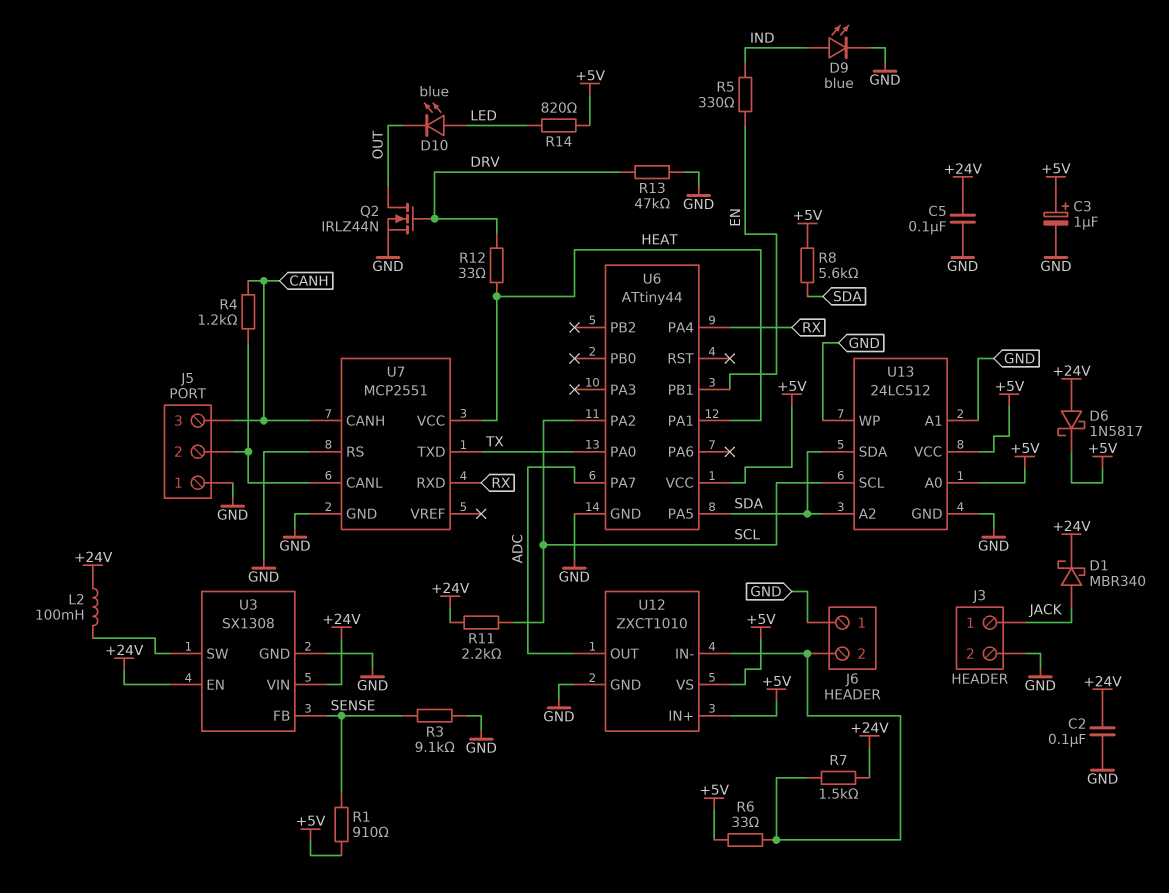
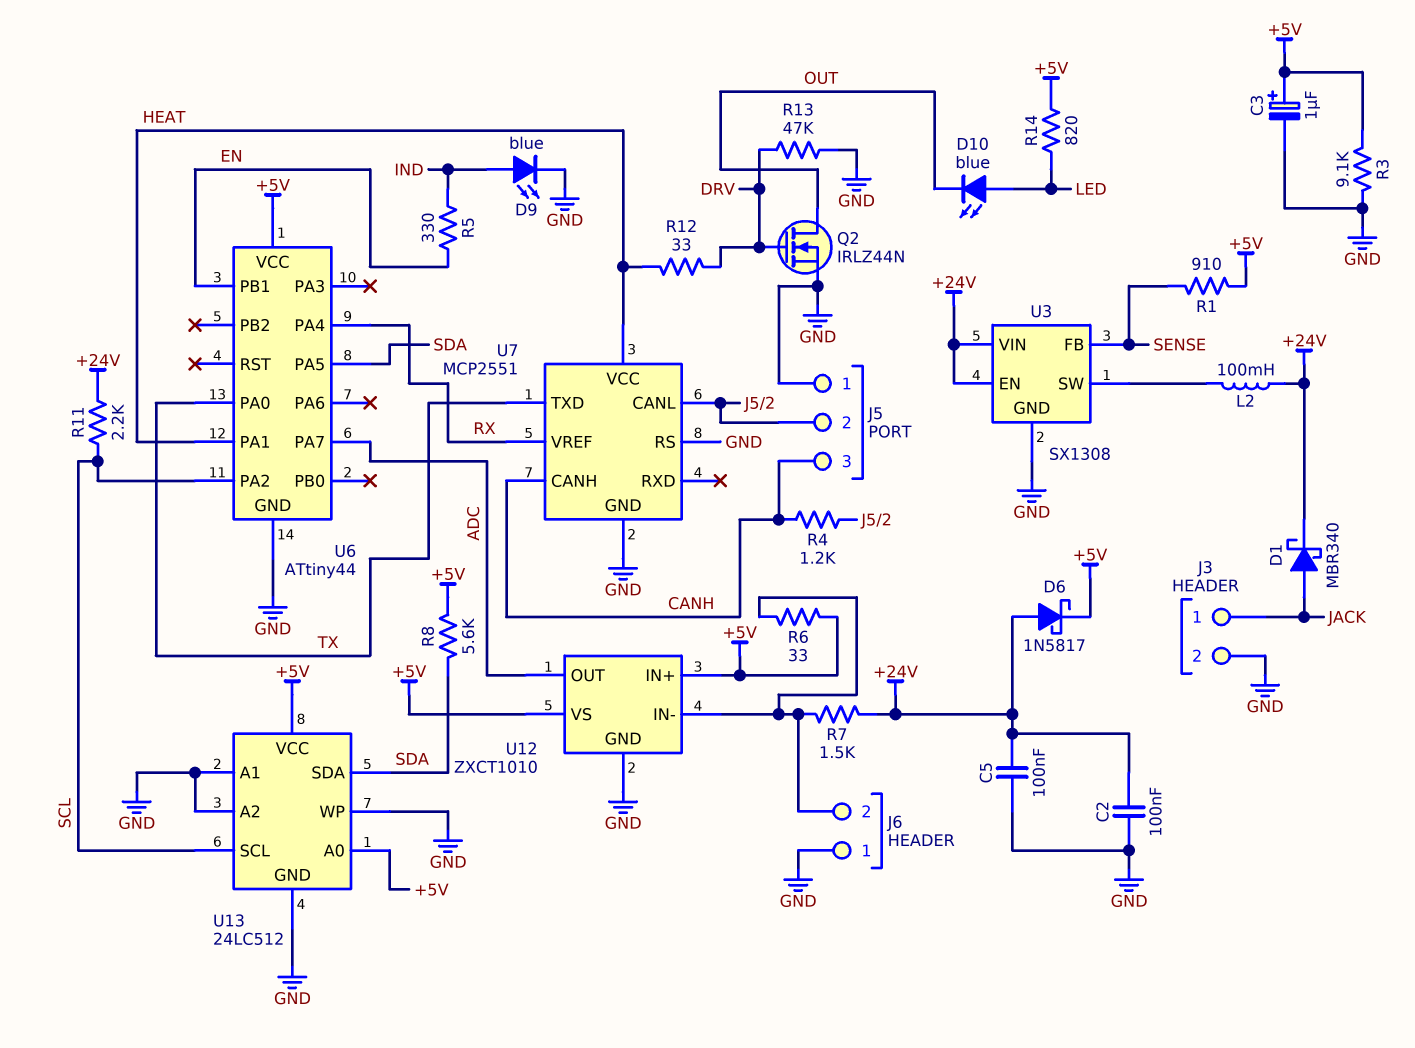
R3: 9.1k (GND, SENSE) -> 9.1k (+5V, GND)
U7 pin RXD: RX -> none
U7 pin VREF: none -> RX
U13 pin A2: SDA -> GND

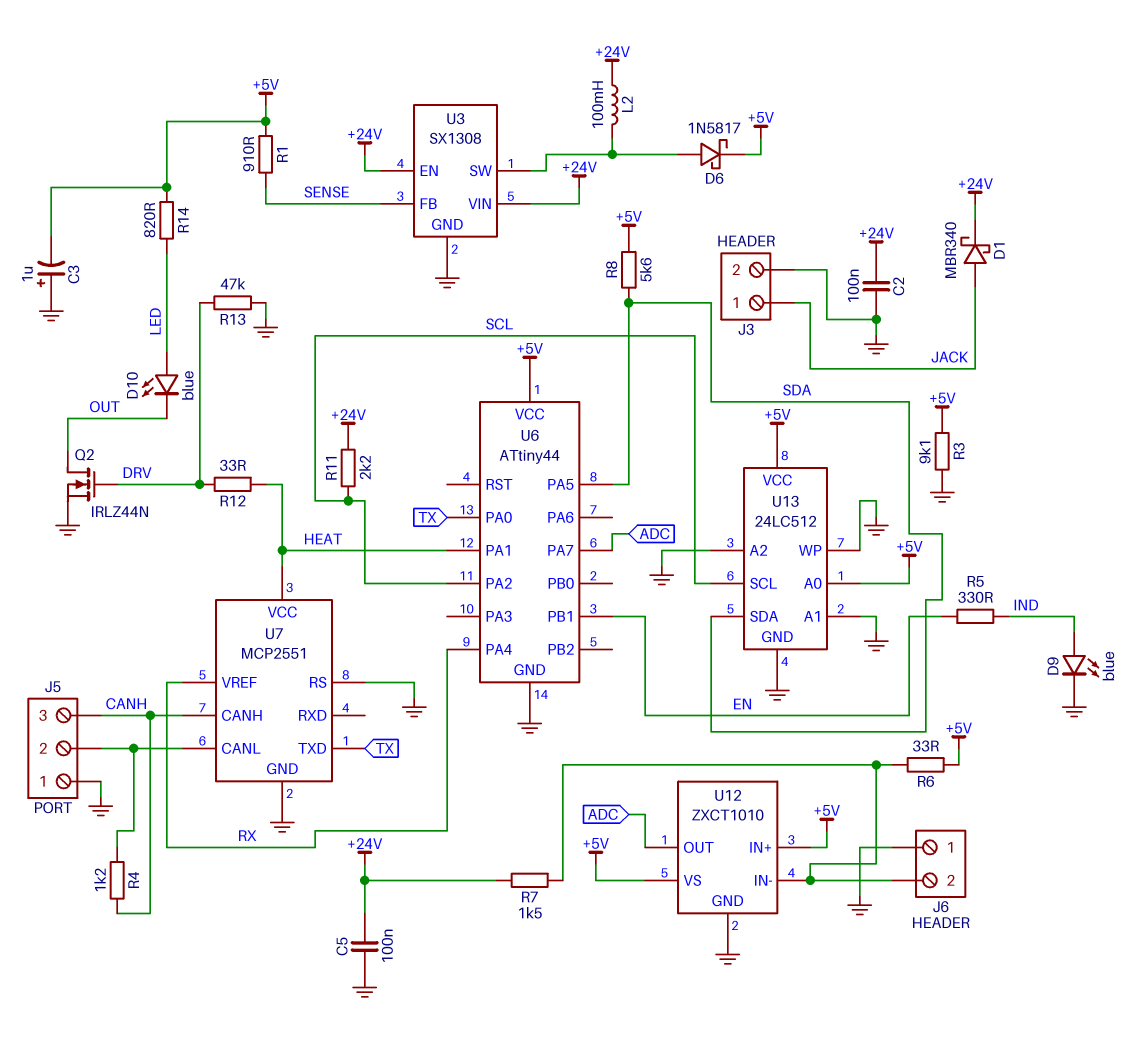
C3: 1uF (plus +5V, minus GND) -> 1uF (plus GND, minus +5V)
D6: schottky 1N5817 (A +24V, K +5V) -> schottky 1N5817 (A U3/SW, K +5V)

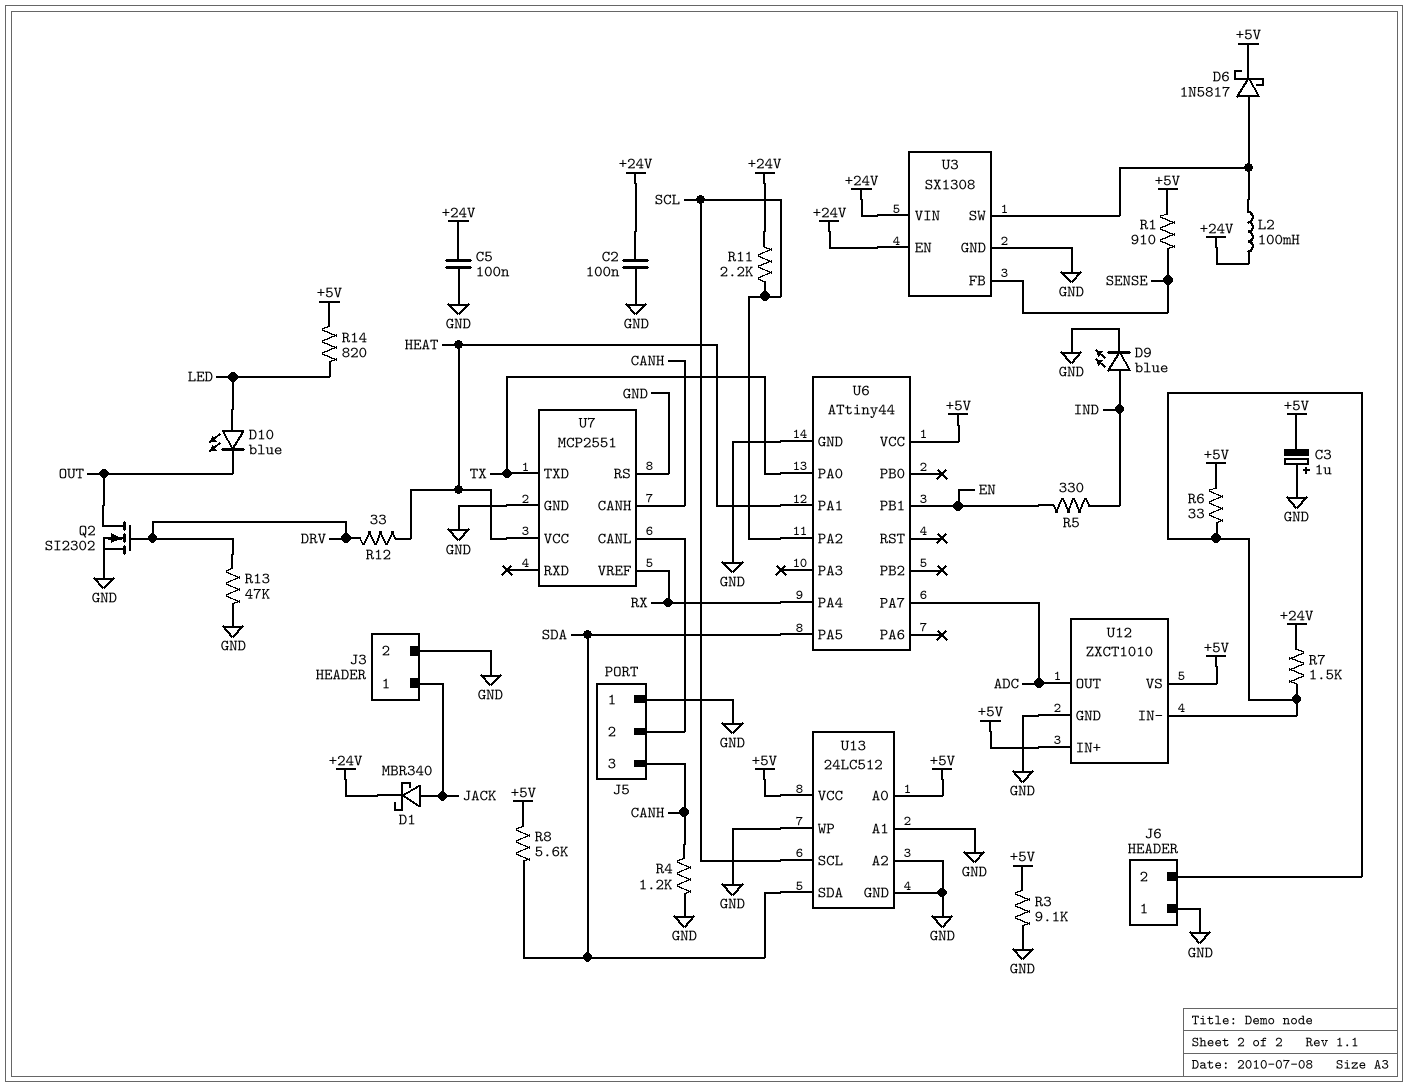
Q2: NMOS IRLZ44N (G DRV, D OUT, S GND) -> NMOS SI2302 (G DRV, D OUT, S GND)
R4: 1.2k (CANH, J5/2) -> 1.2k (CANH, GND)

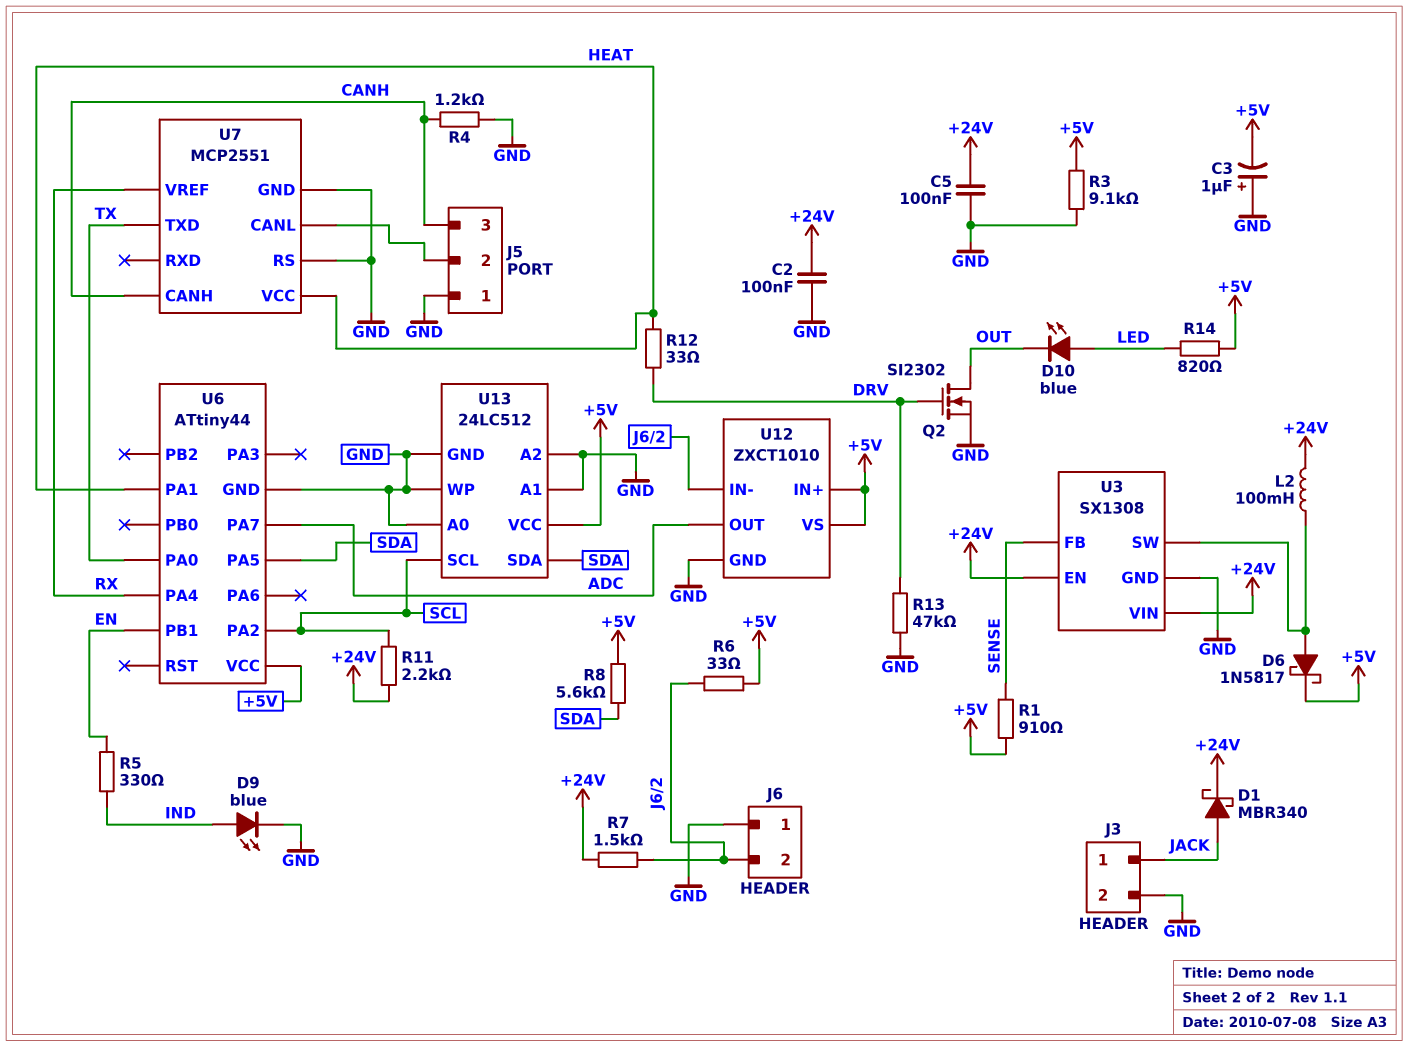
U13 pin A0: +5V -> GND

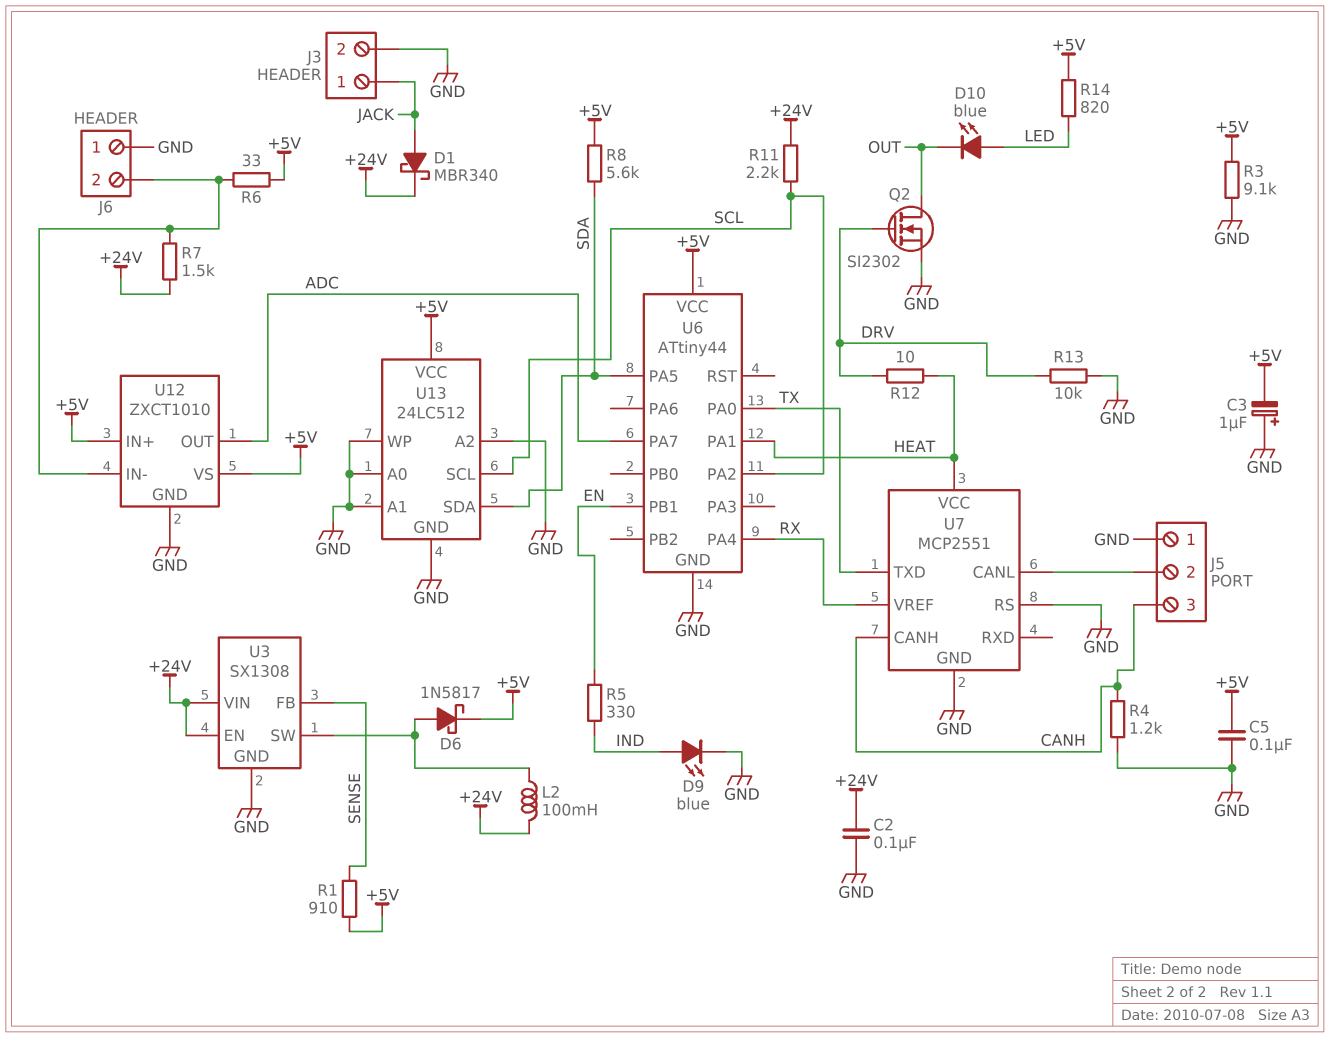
C5: 100nF (+24V, GND) -> 100nF (+5V, GND)
R12: 33 (DRV, HEAT) -> 10 (DRV, HEAT)
R13: 47k (DRV, GND) -> 10k (DRV, GND)

